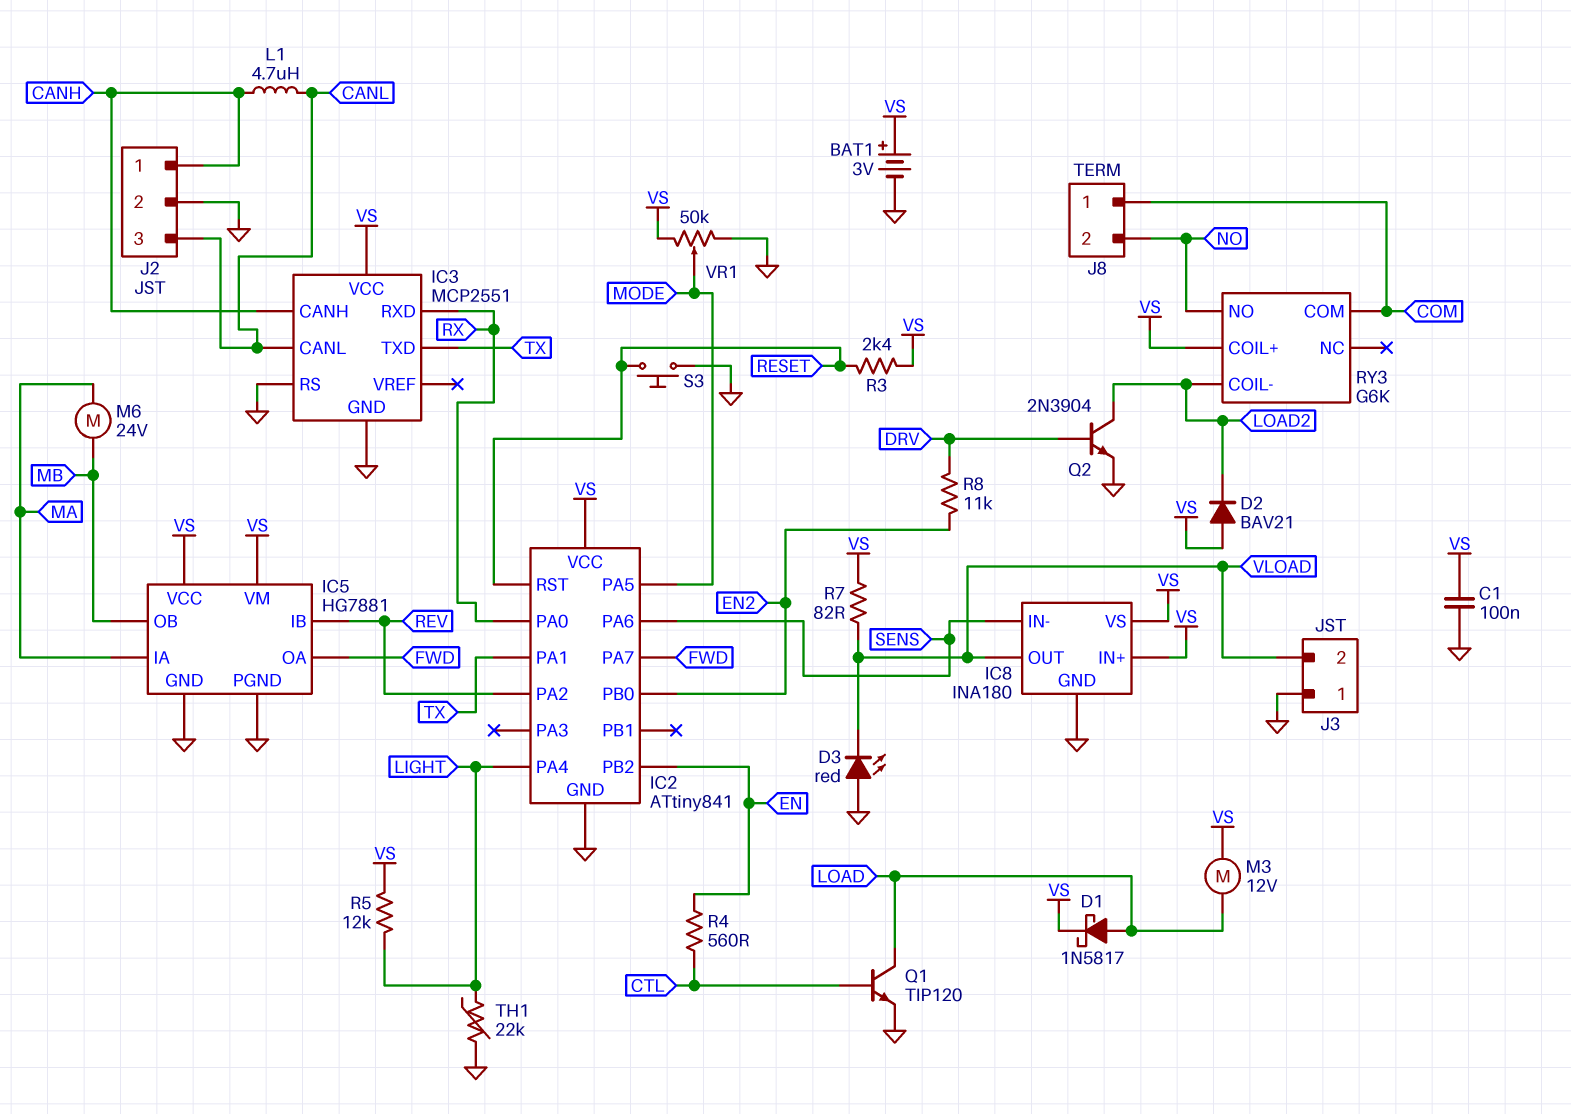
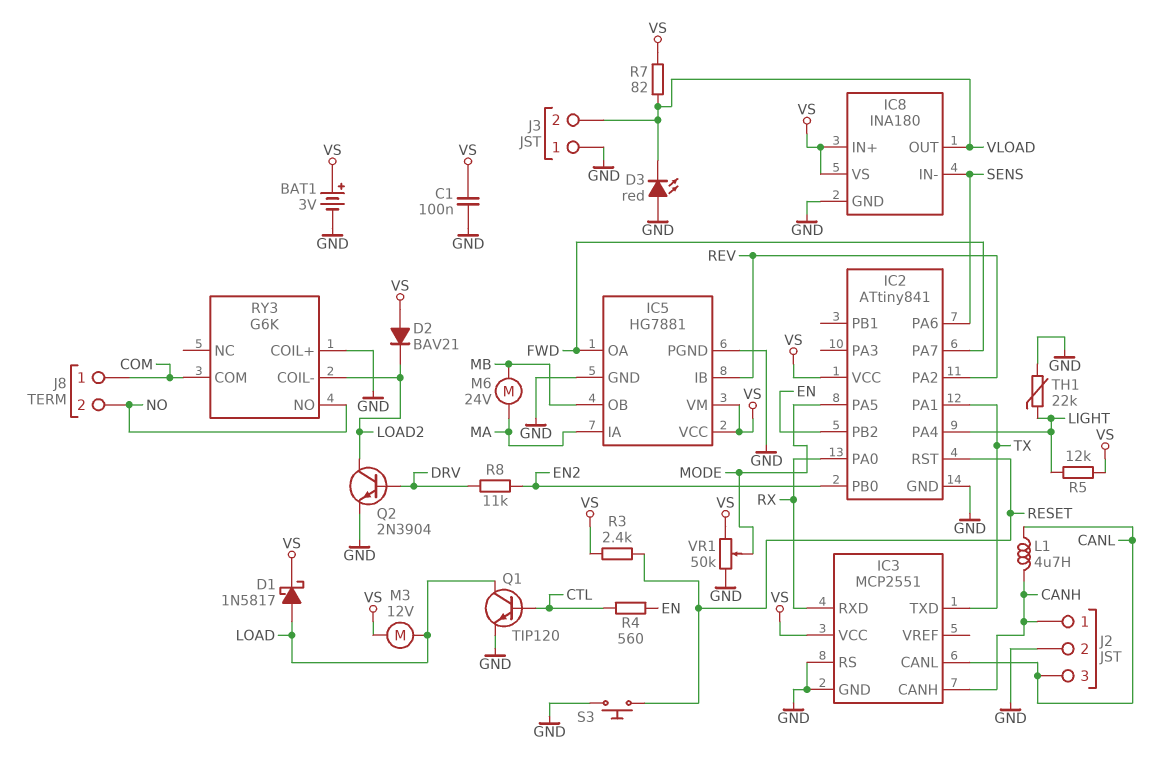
RY3 pin COIL+: VS -> GND

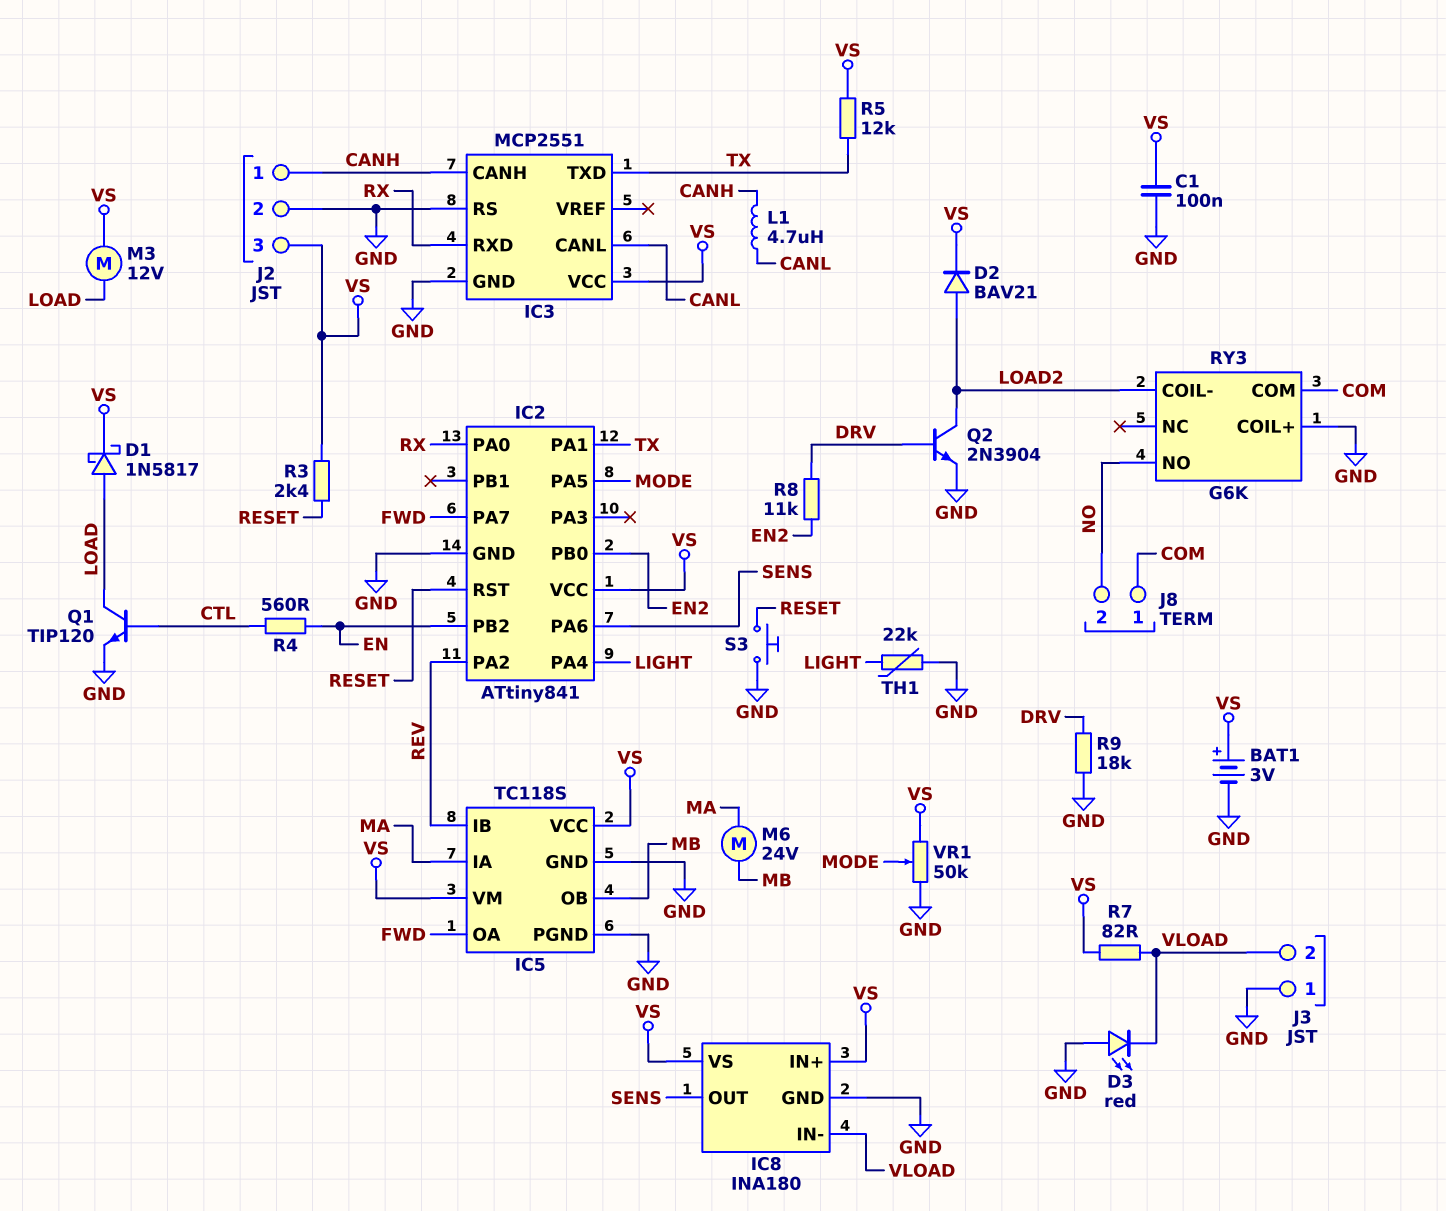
D2: diode BAV21 (A VS, K LOAD2) -> diode BAV21 (A LOAD2, K VS)
IC5: HG7881 -> TC118S
IC8 pin IN-: SENS -> VLOAD
IC8 pin OUT: VLOAD -> SENS
J2 pin 3: CANL -> VS
R5: 12k (LIGHT, VS) -> 12k (TX, VS)
R9: none -> 18k (DRV, GND)

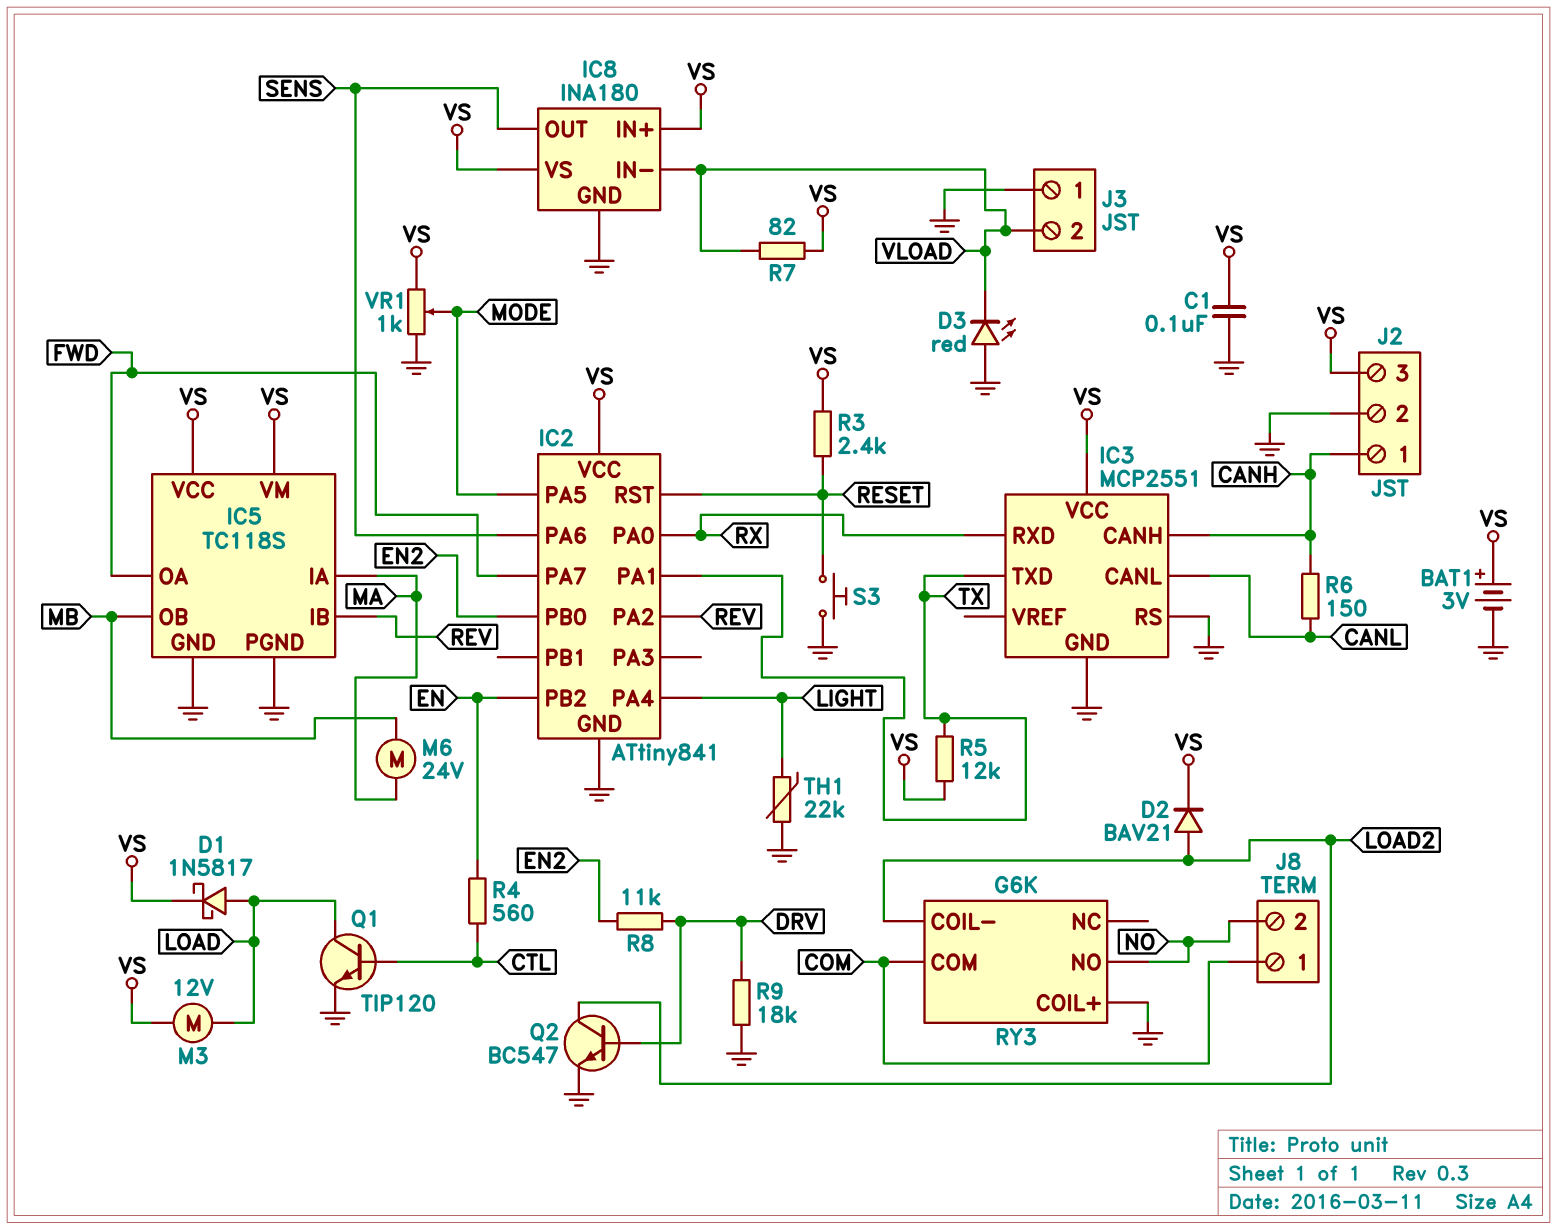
L1: 4.7uH (CANH, CANL) -> none
Q2: NPN 2N3904 (B DRV, C LOAD2, E GND) -> NPN BC547 (B DRV, C LOAD2, E GND)
R6: none -> 150 (CANH, CANL)
VR1: 50k (GND, VS, wiper MODE) -> 1k (GND, VS, wiper MODE)

